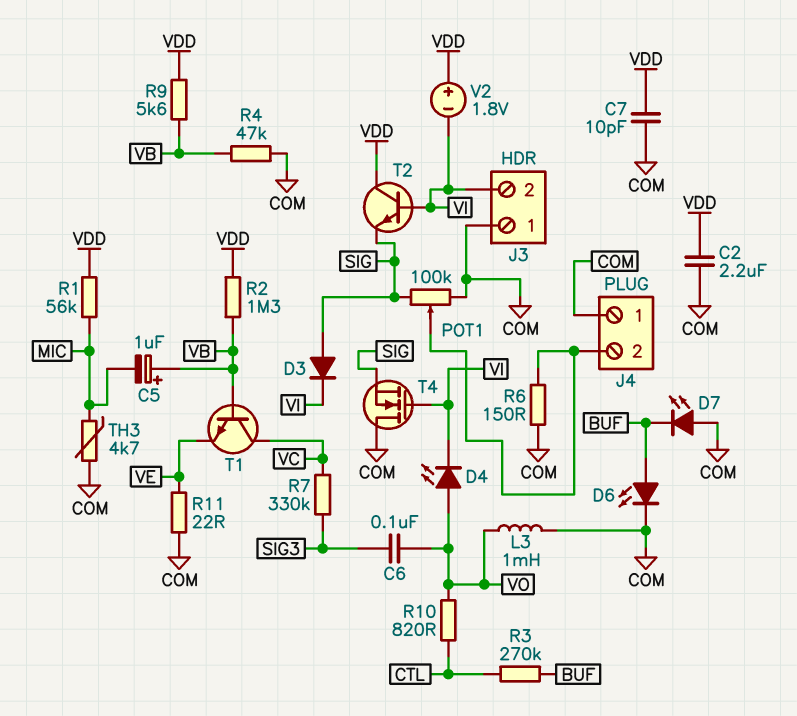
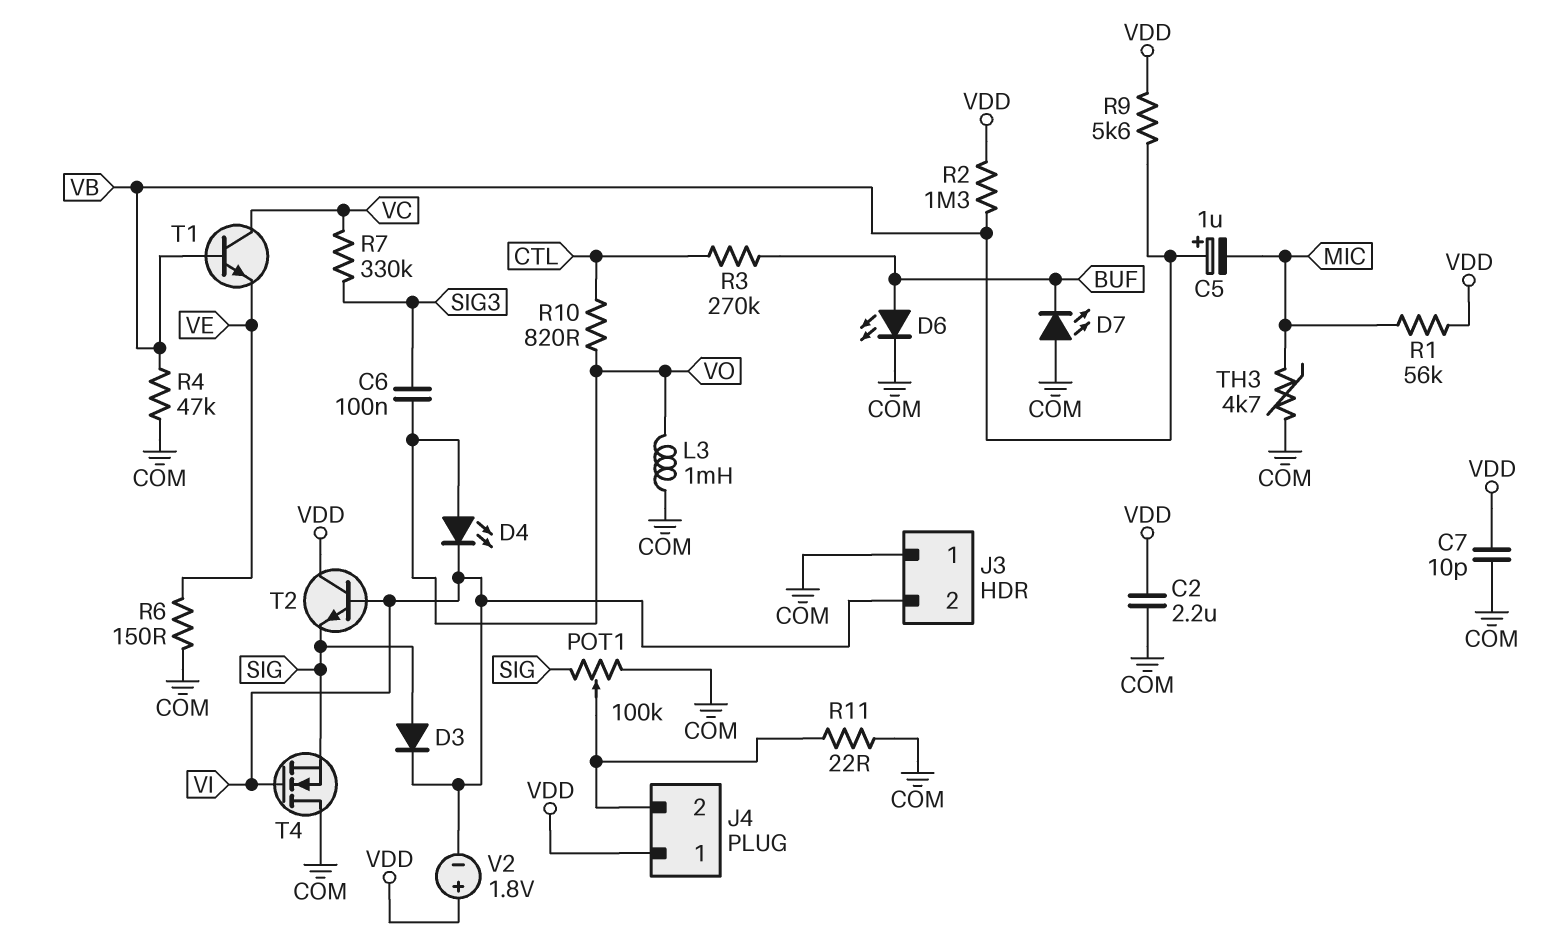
J4 pin 1: COM -> VDD
R6: 150 (COM, J4/2) -> 150 (COM, VE)
R11: 22 (COM, VE) -> 22 (COM, J4/2)

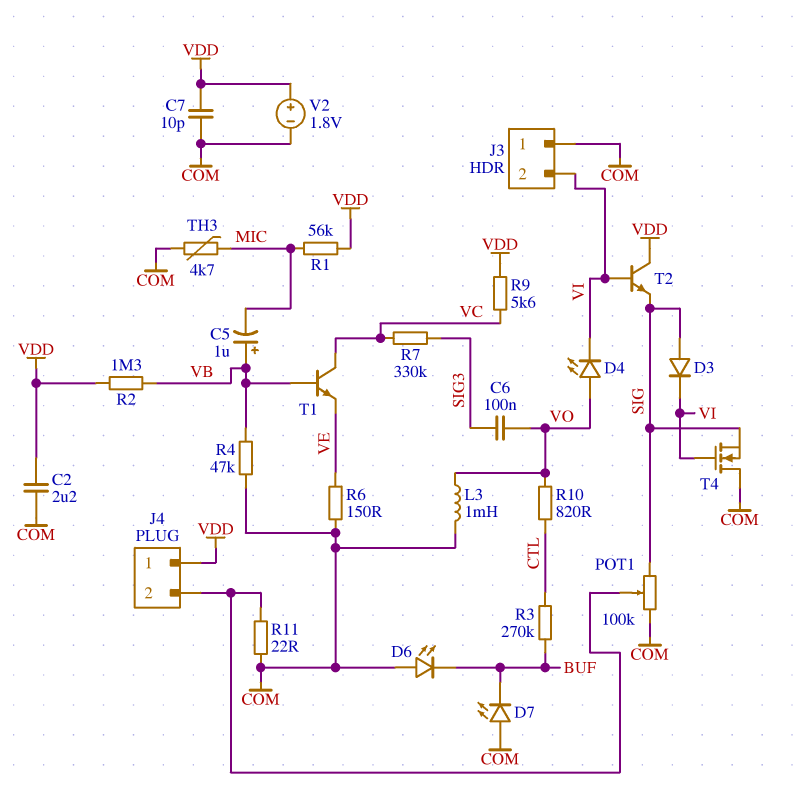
D6: LED (A BUF, K COM) -> LED (A COM, K BUF)
R9: 5.6k (VB, VDD) -> 5.6k (VC, VDD)
V2: 1.8V (plus VDD, minus VI) -> 1.8V (plus VDD, minus COM)

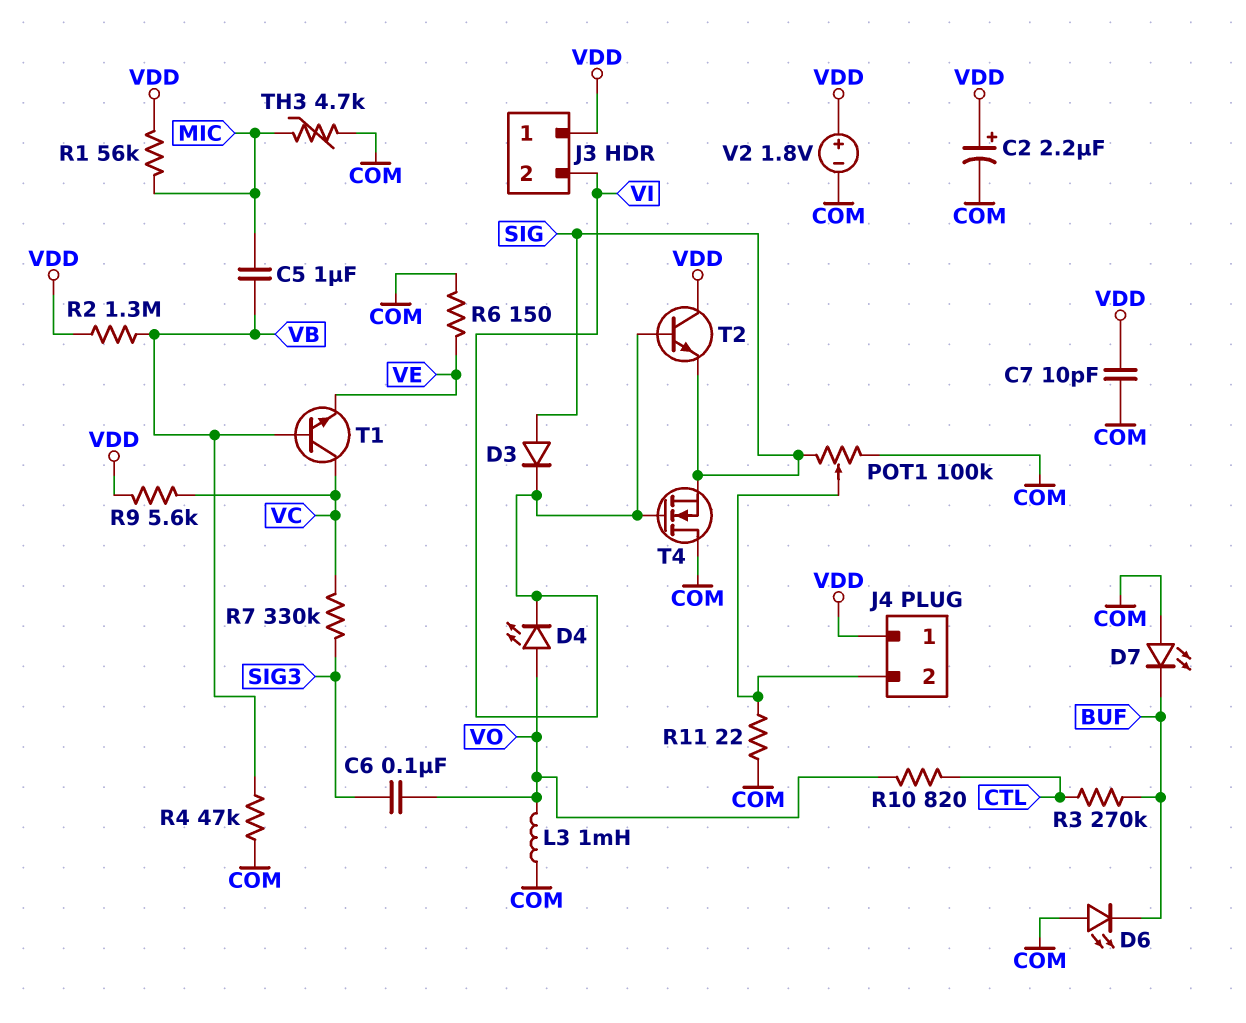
C2: 2.2uF (COM, VDD) -> 2.2uF (plus VDD, minus COM)
C5: 1uF (plus VB, minus MIC) -> 1uF (MIC, VB)
J3 pin 1: COM -> VDD

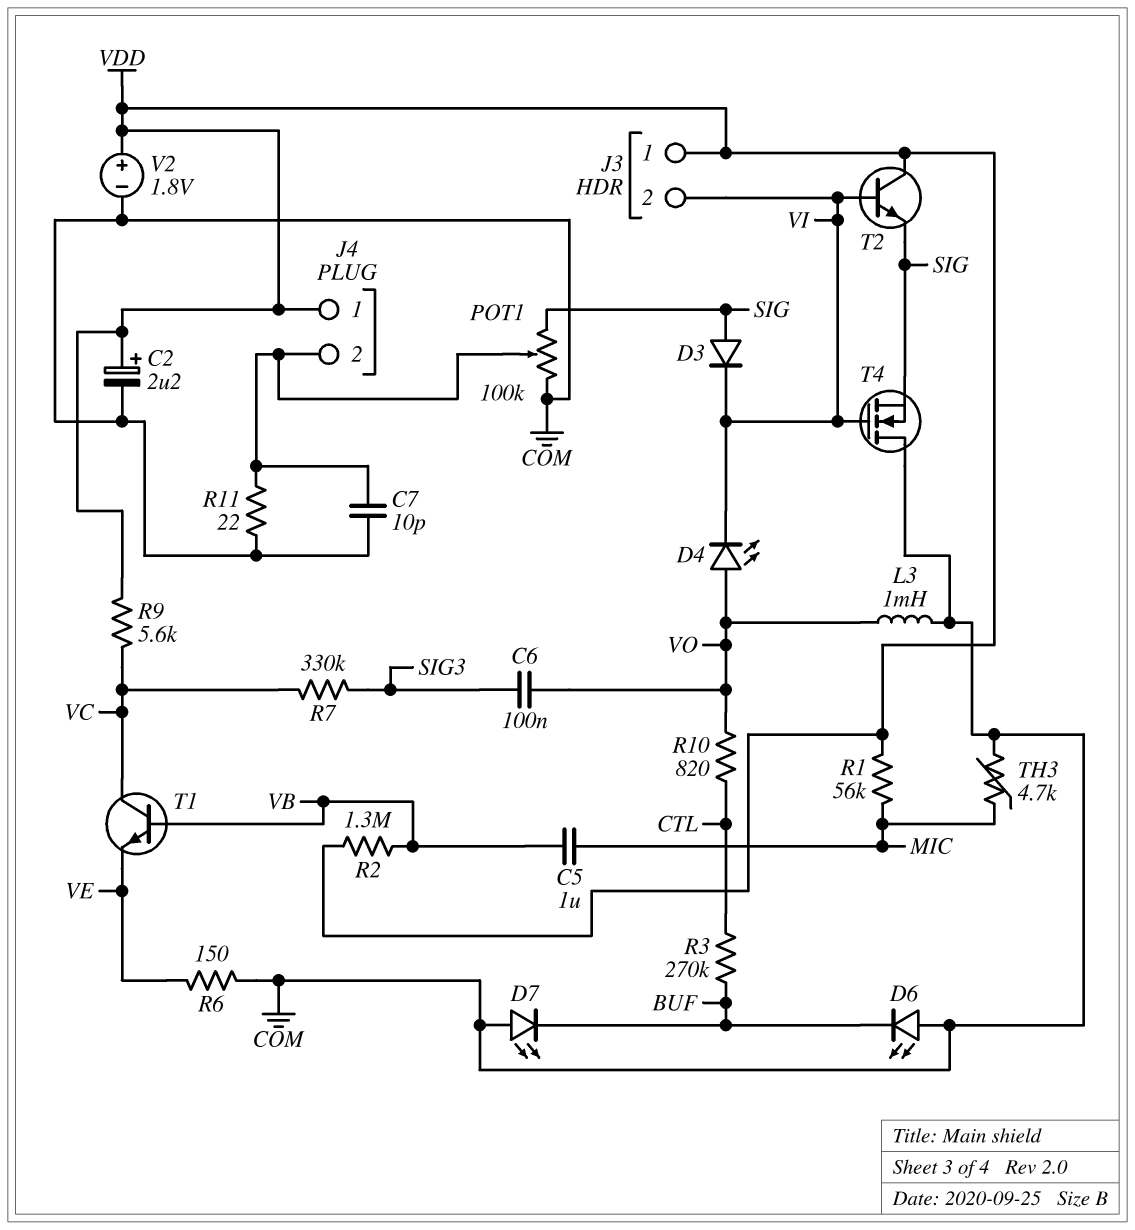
C7: 10pF (COM, VDD) -> 10pF (COM, J4/2)
R4: 47k (COM, VB) -> none

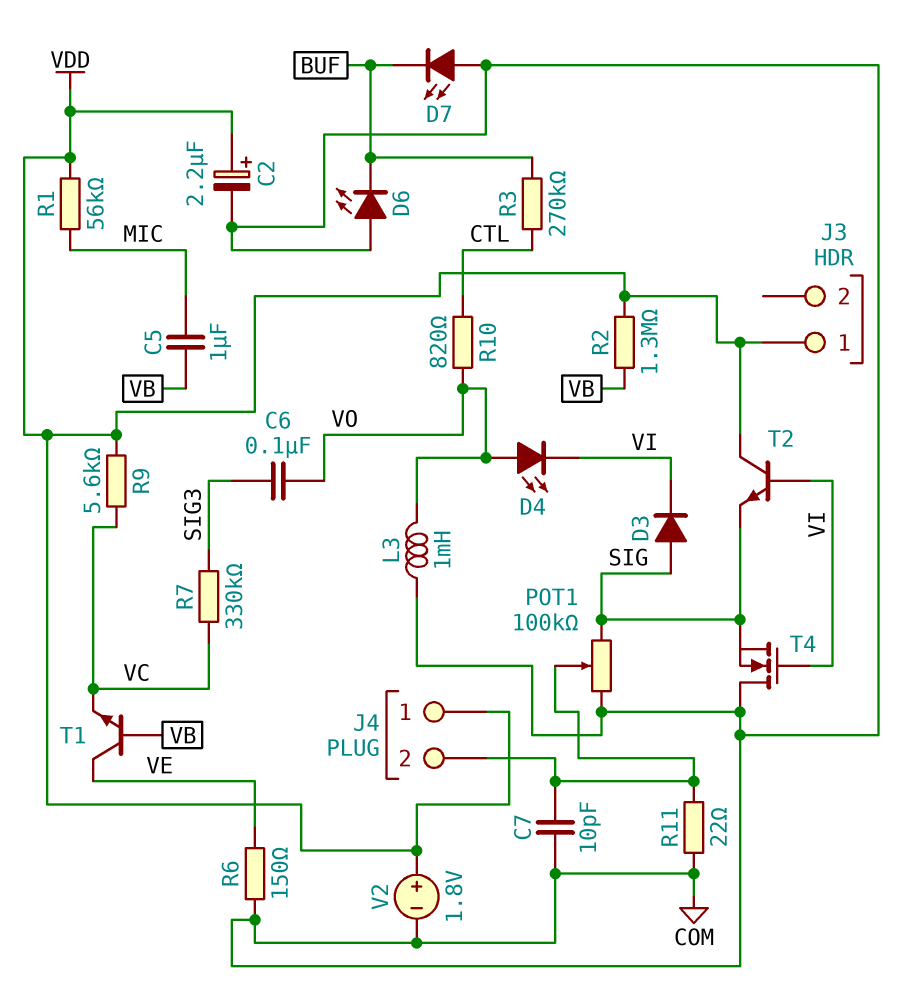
J3 pin 2: VI -> none
T1: NPN (B VB, C VC, E VE) -> NPN (B VB, C VE, E VC)
TH3: 4.7k (COM, MIC) -> none

